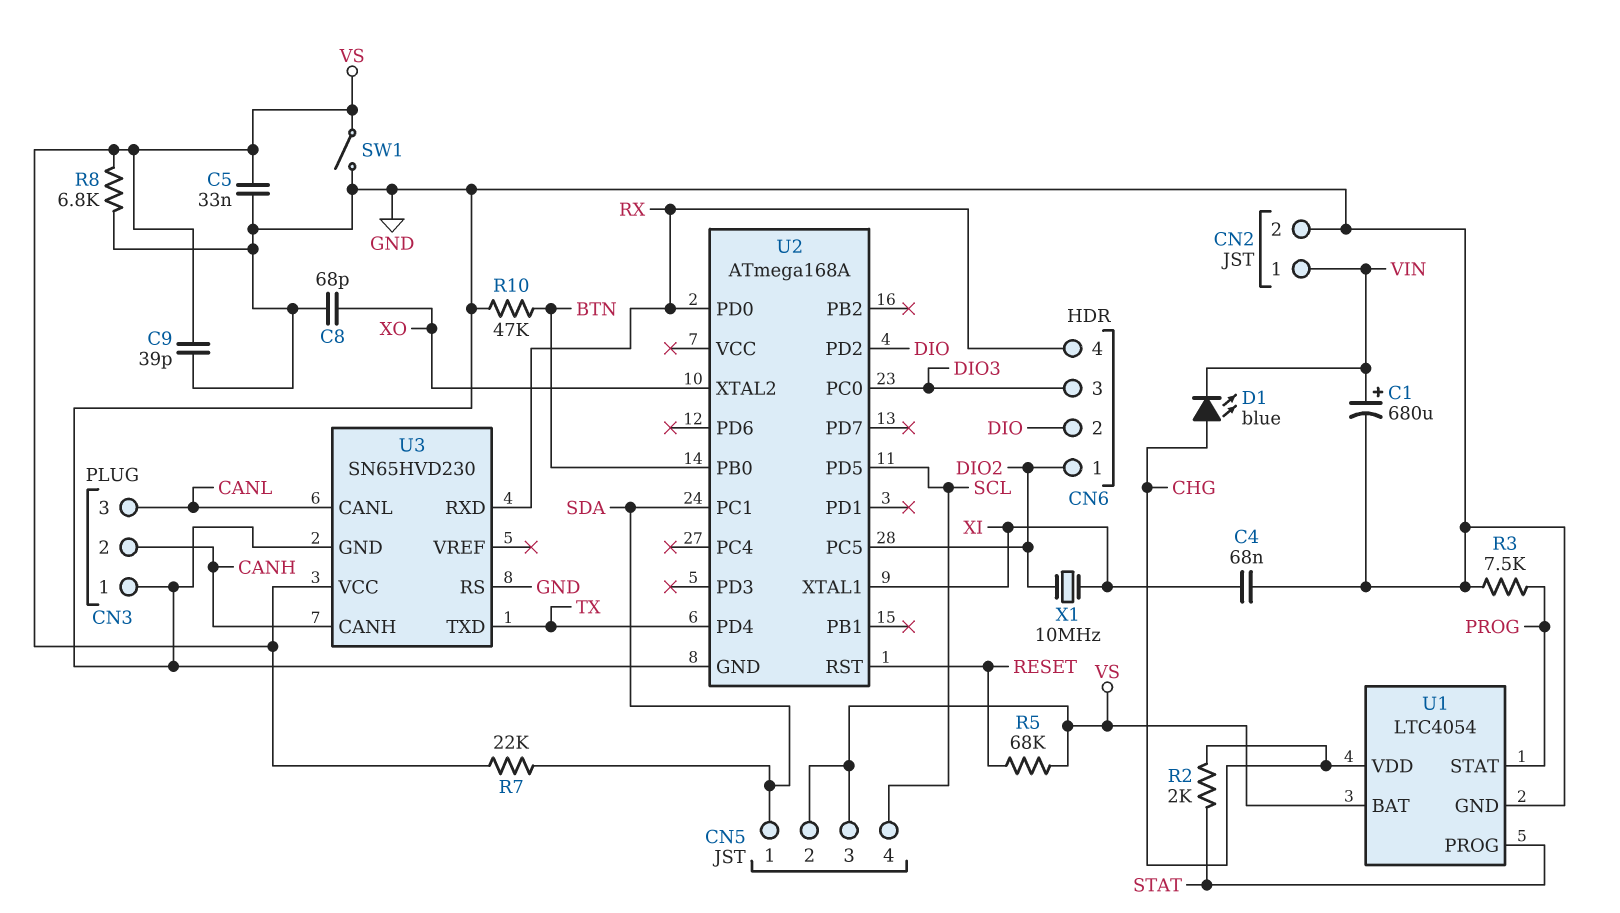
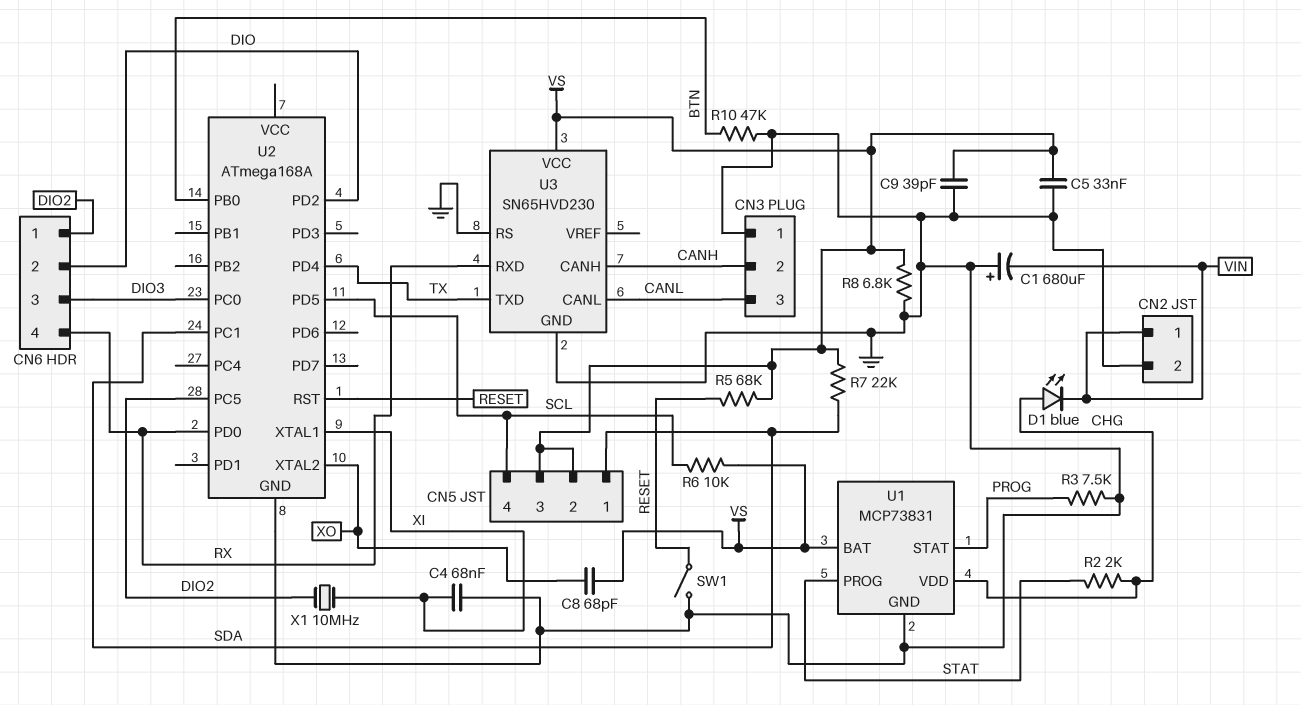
C1: 680uF (plus VIN, minus GND) -> 680uF (plus GND, minus VIN)
C8: 68pF (GND, XO) -> 68pF (VS, XO)
R6: none -> 10k (SCL, VS)
SW1: switch (GND, VS) -> switch (GND, RESET)
U1: LTC4054 -> MCP73831

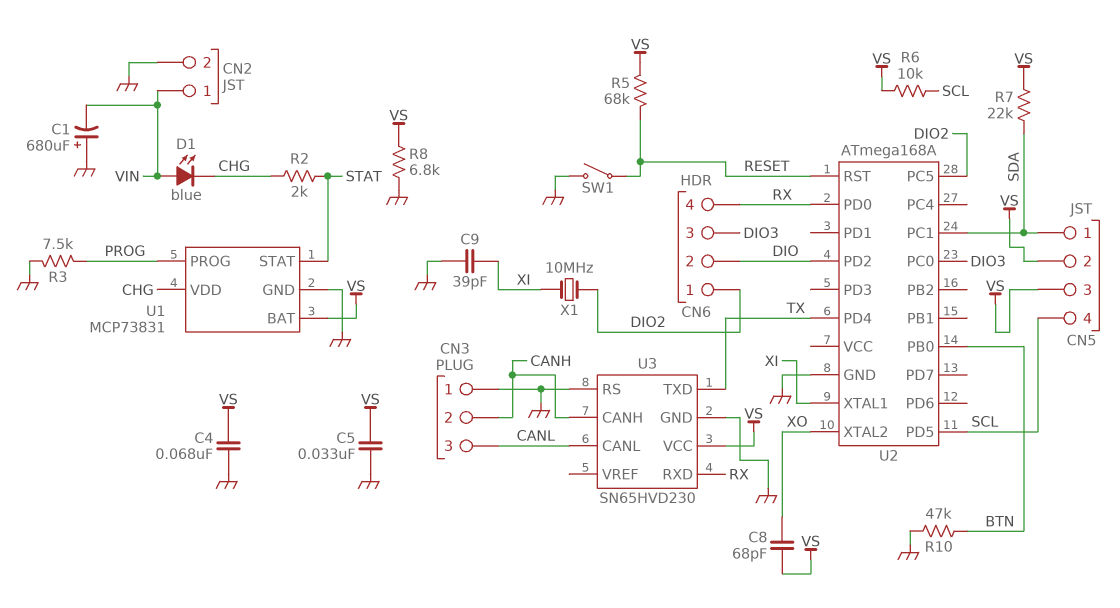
C4: 68nF (GND, XI) -> 68nF (GND, VS)
C9: 39pF (GND, VS) -> 39pF (GND, XI)
D1: LED blue (A CHG, K VIN) -> LED blue (A VIN, K CHG)
U1 pin PROG: STAT -> PROG
U1 pin STAT: PROG -> STAT

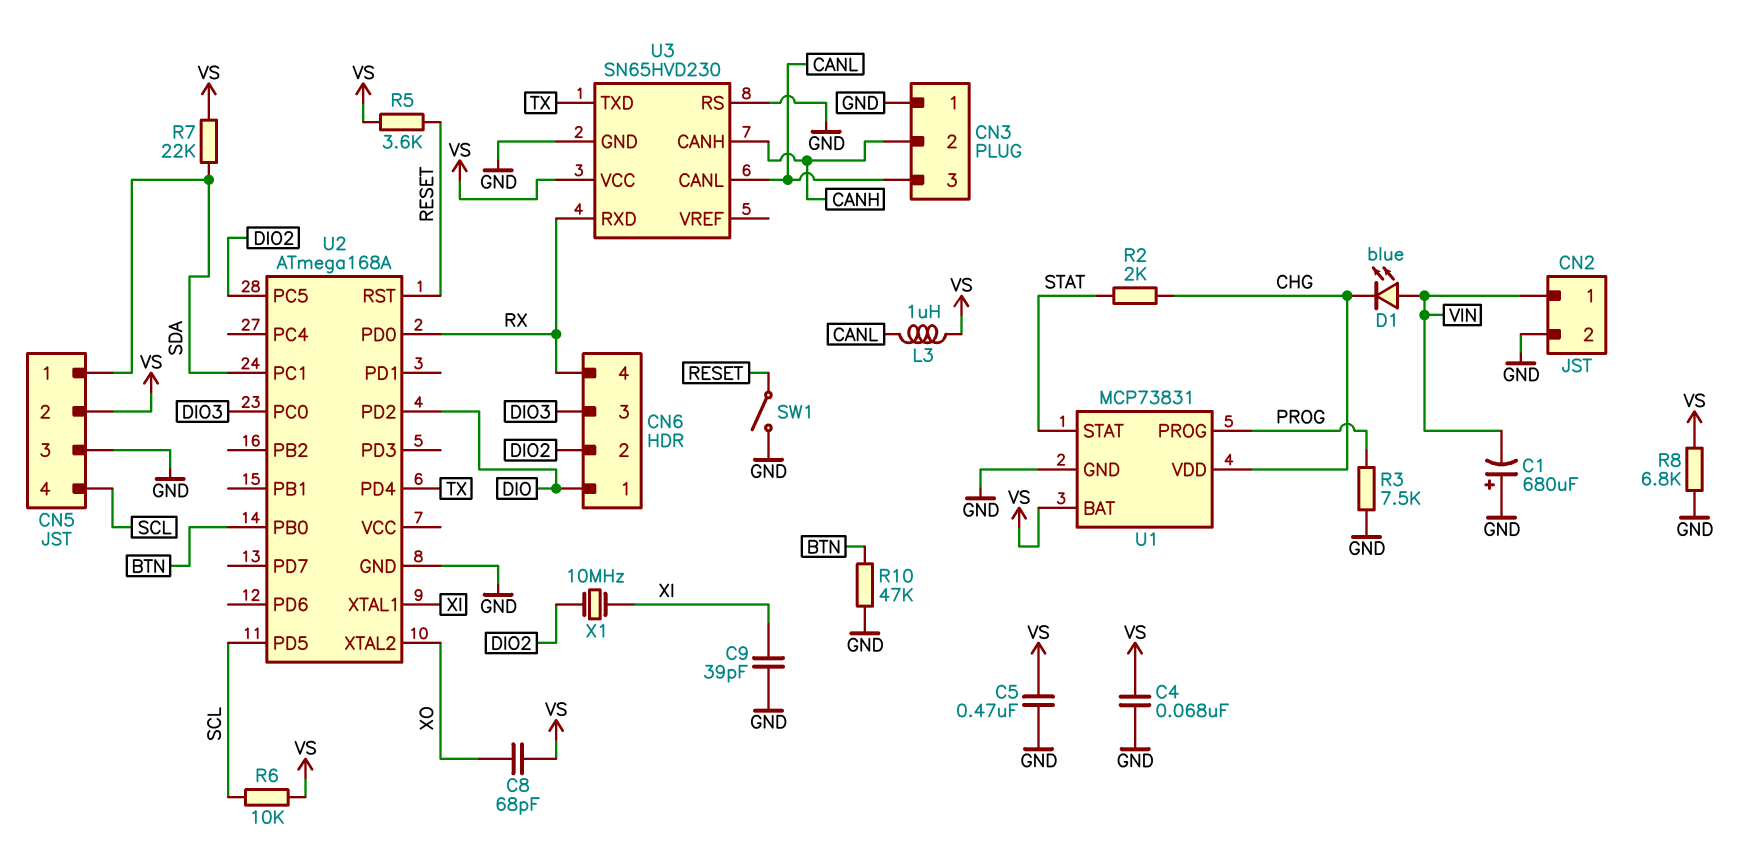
C5: 33nF (GND, VS) -> 470nF (GND, VS)
CN5 pin 3: VS -> GND
CN6 pin 1: DIO2 -> DIO
CN6 pin 2: DIO -> DIO2
L3: none -> 1uH (CANL, VS)
R5: 68k (RESET, VS) -> 3.6k (RESET, VS)

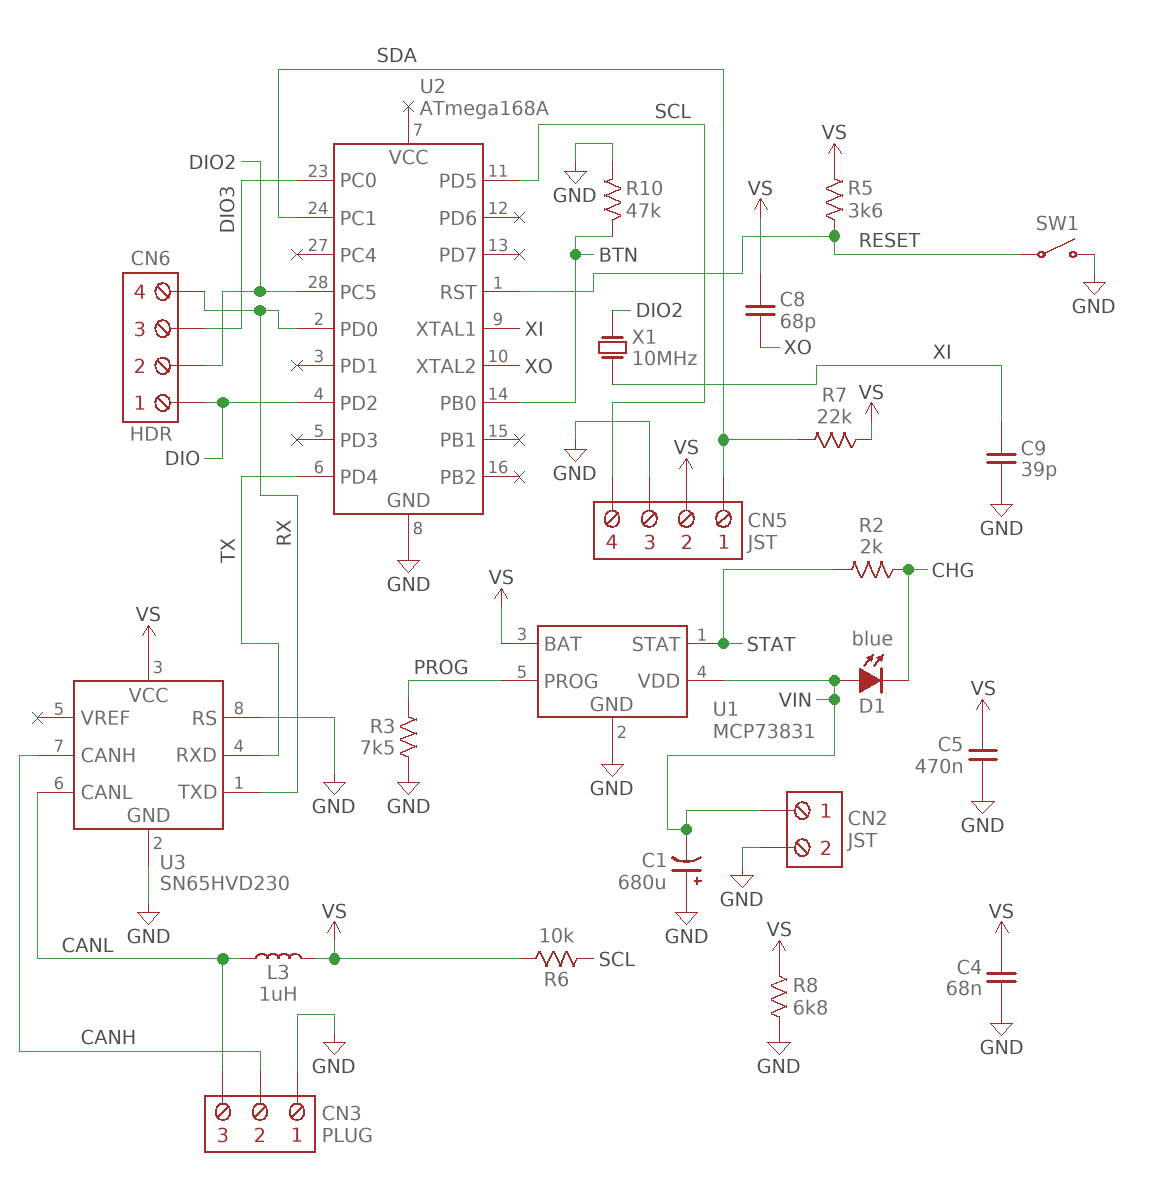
U1 pin VDD: CHG -> VIN
U3 pin RXD: RX -> TX
U3 pin TXD: TX -> RX

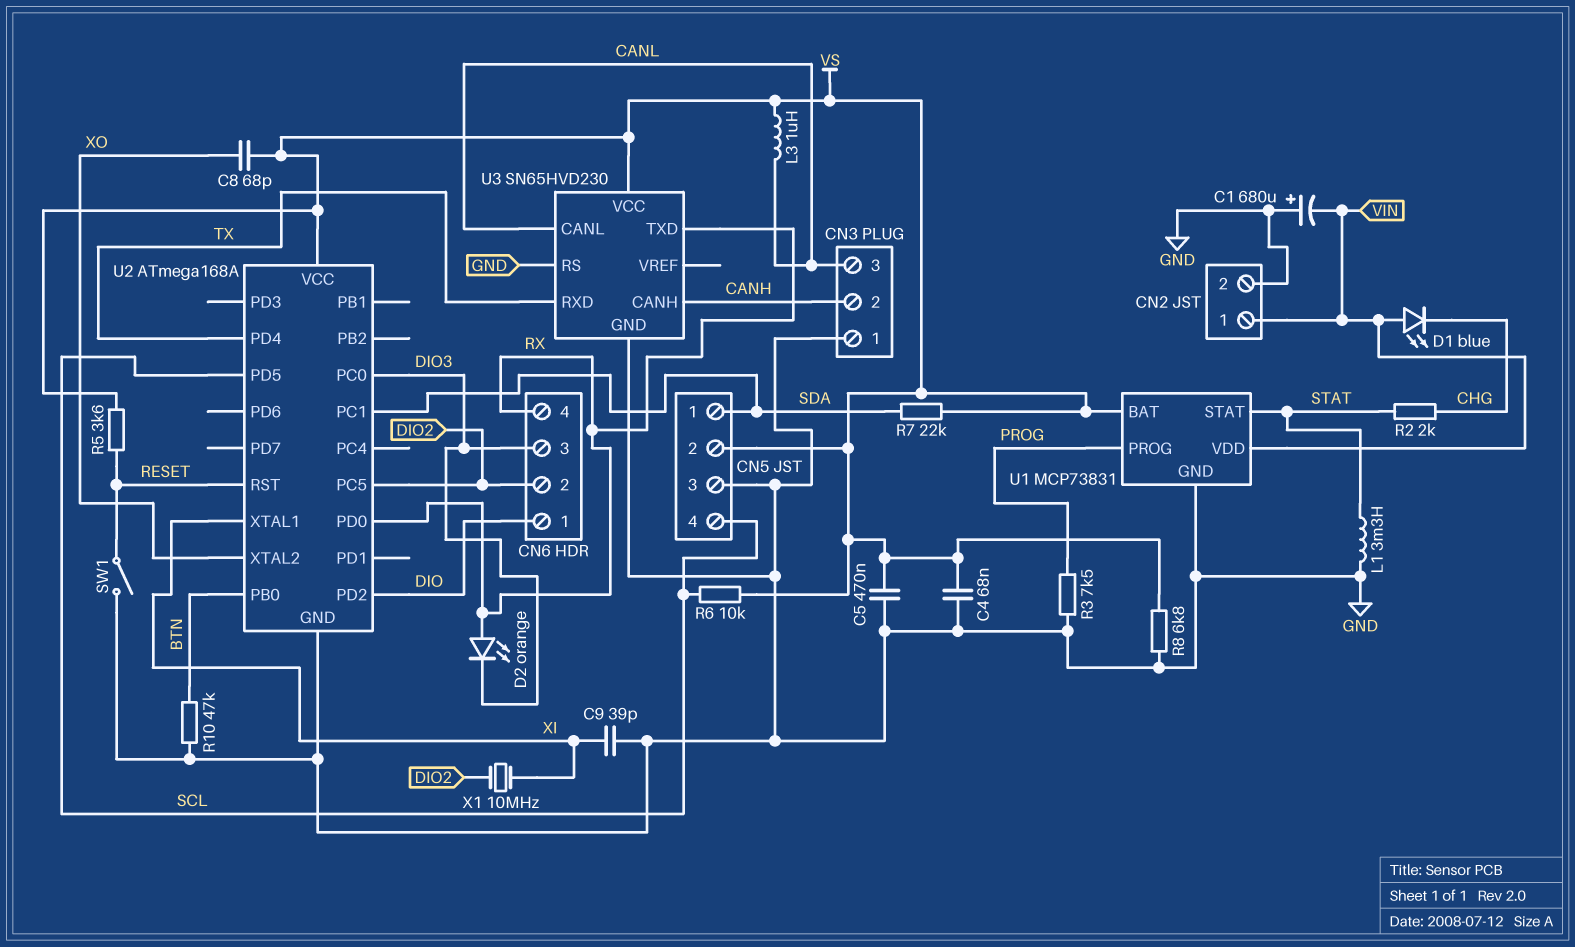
D2: none -> LED orange (A RX, K DIO3)
L1: none -> 3.3mH (GND, STAT)
U2 pin VCC: none -> VS

